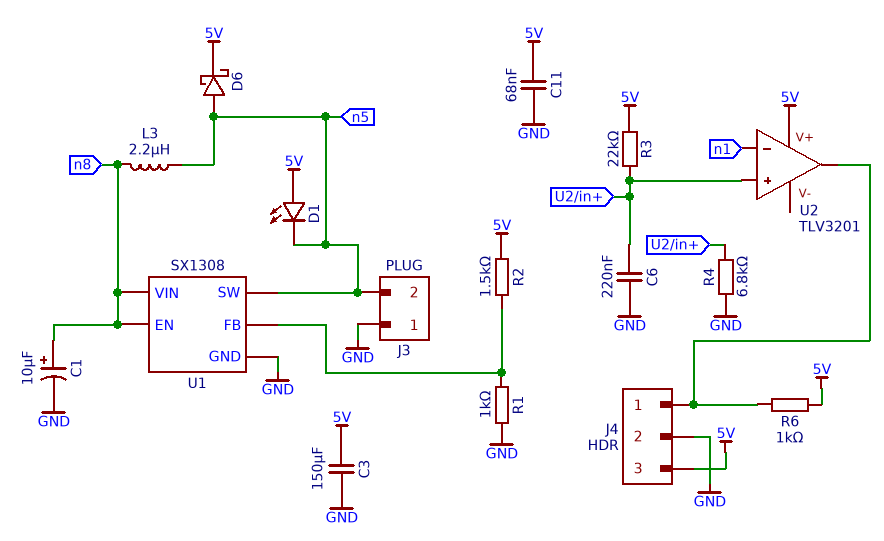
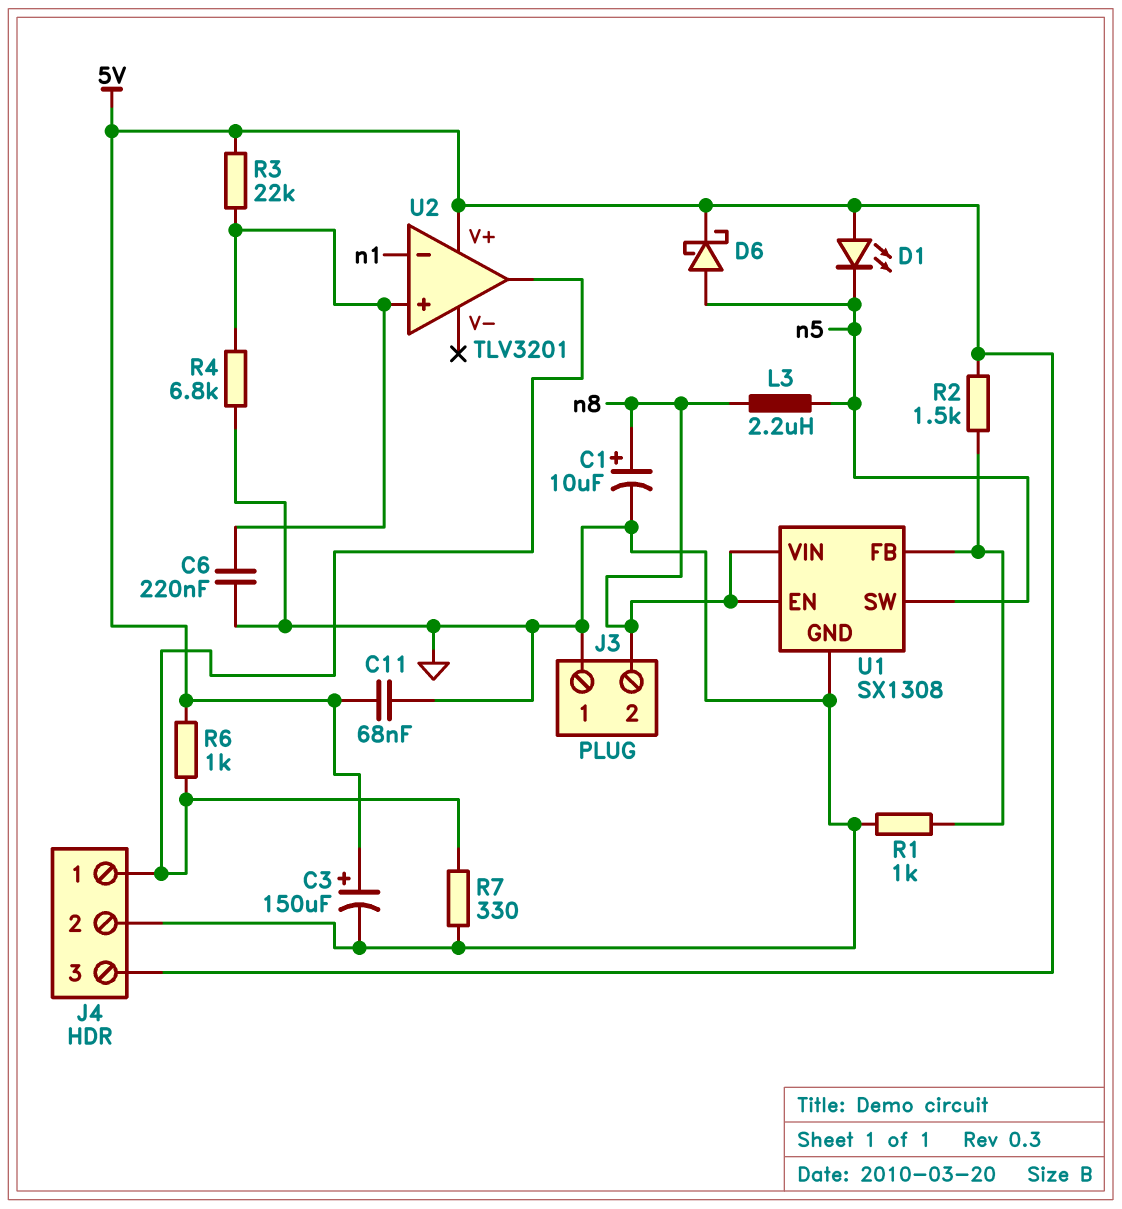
C3: 150uF (5V, GND) -> 150uF (plus 5V, minus GND)
J3 pin 2: n5 -> n8
R7: none -> 330 (GND, J4/1)

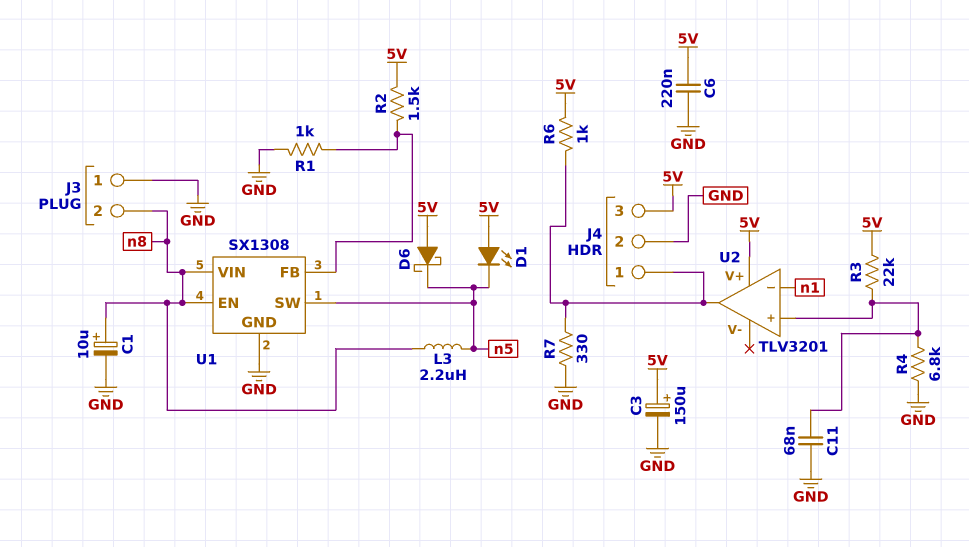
C6: 220nF (GND, U2/in+) -> 220nF (5V, GND)
C11: 68nF (5V, GND) -> 68nF (GND, U2/in+)
D6: schottky (A n5, K 5V) -> schottky (A 5V, K n5)

